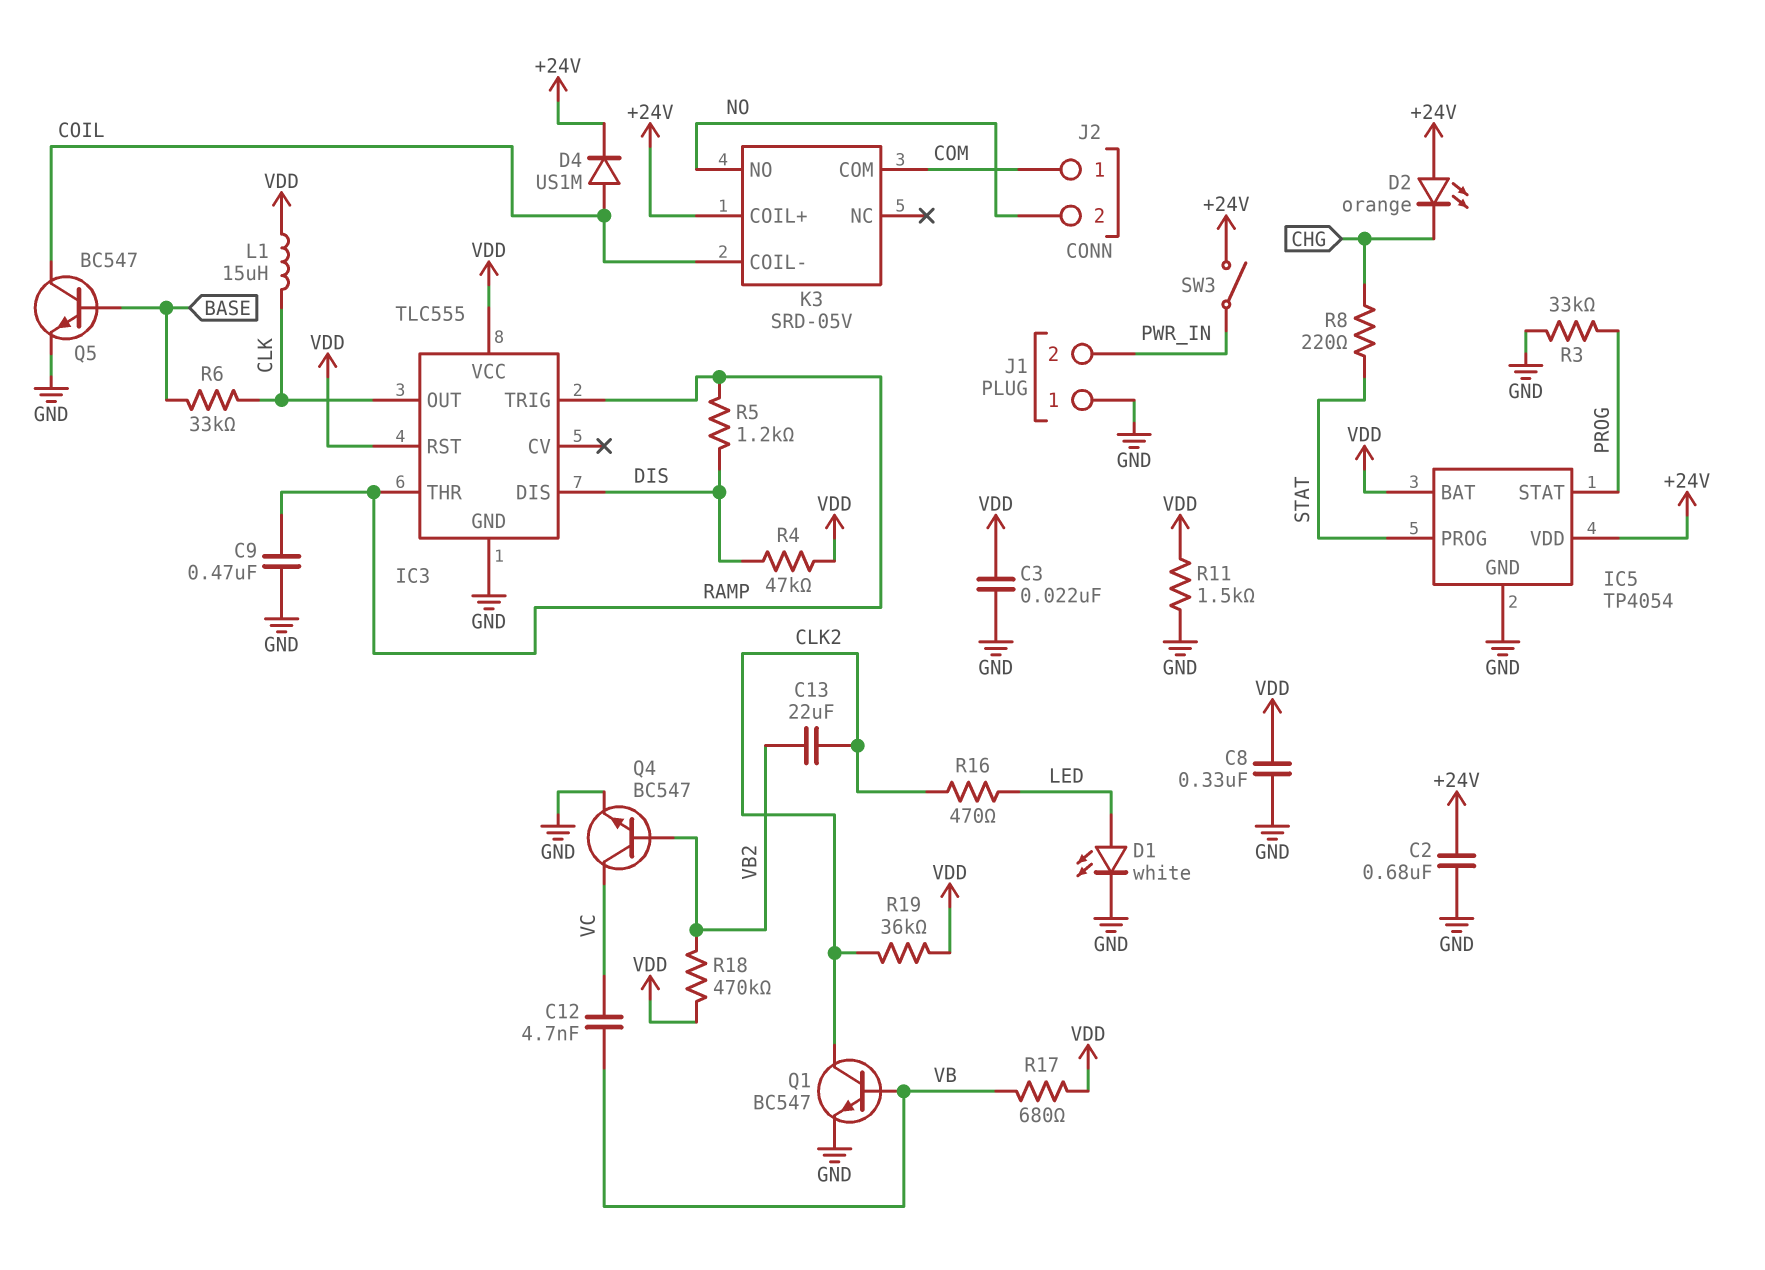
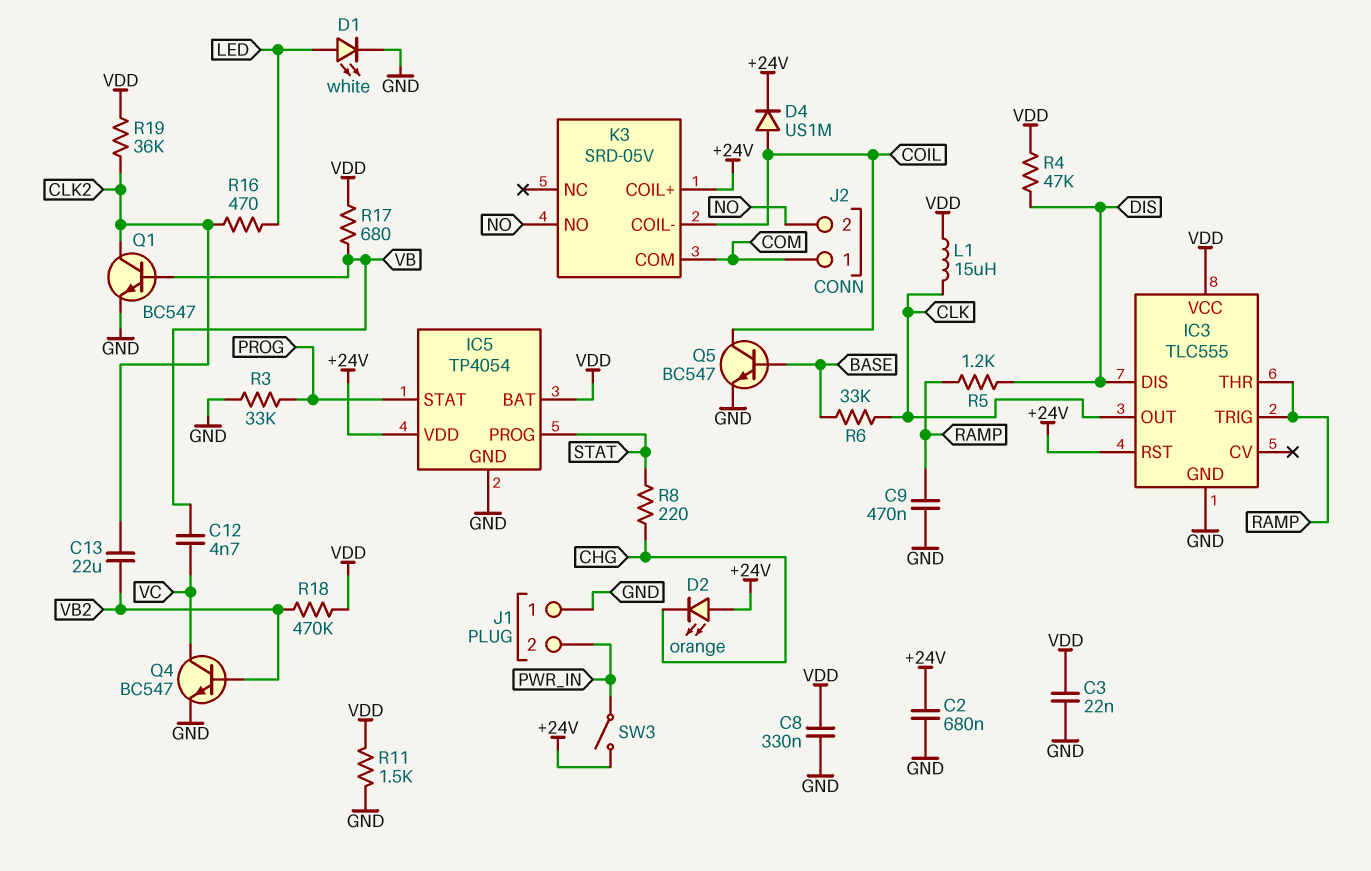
IC3 pin RST: VDD -> +24V

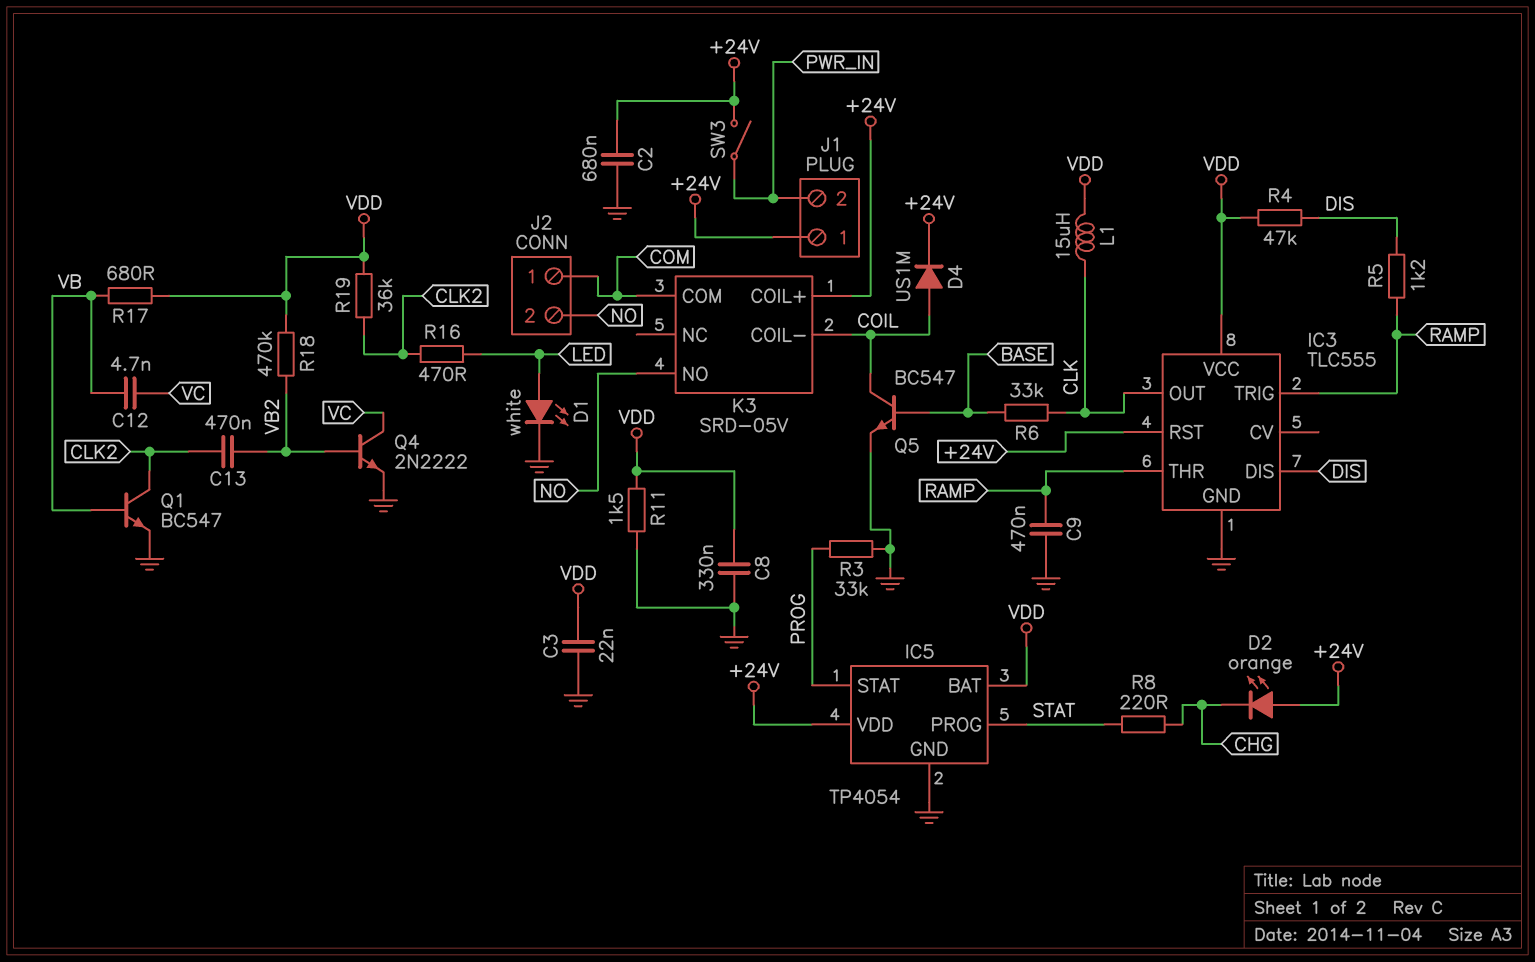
C13: 22uF (CLK2, VB2) -> 470nF (CLK2, VB2)
J1 pin 1: GND -> +24V
Q4: NPN BC547 (B VB2, C VC, E GND) -> NPN 2N2222 (B VB2, C VC, E GND)

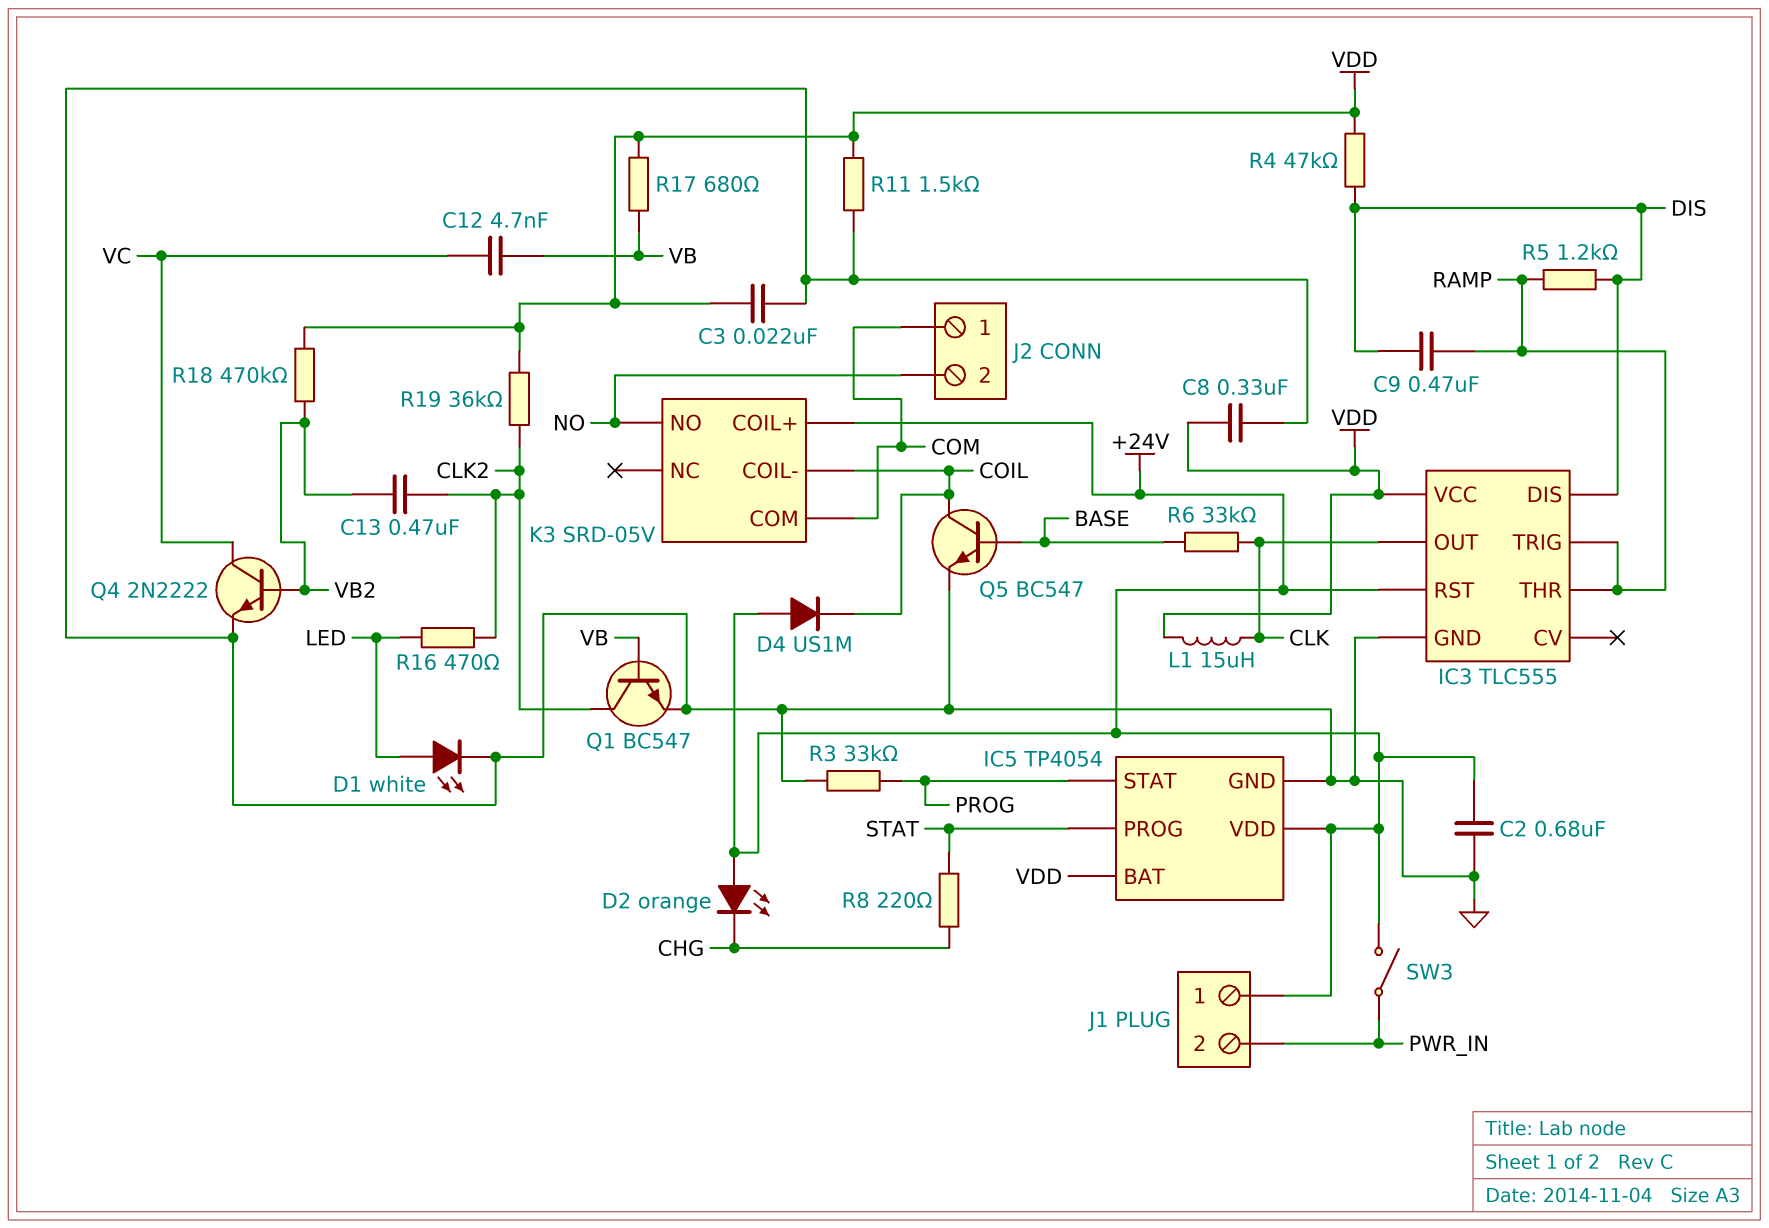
C9: 470nF (GND, RAMP) -> 470nF (DIS, RAMP)
D4: diode US1M (A COIL, K +24V) -> diode US1M (A +24V, K COIL)

